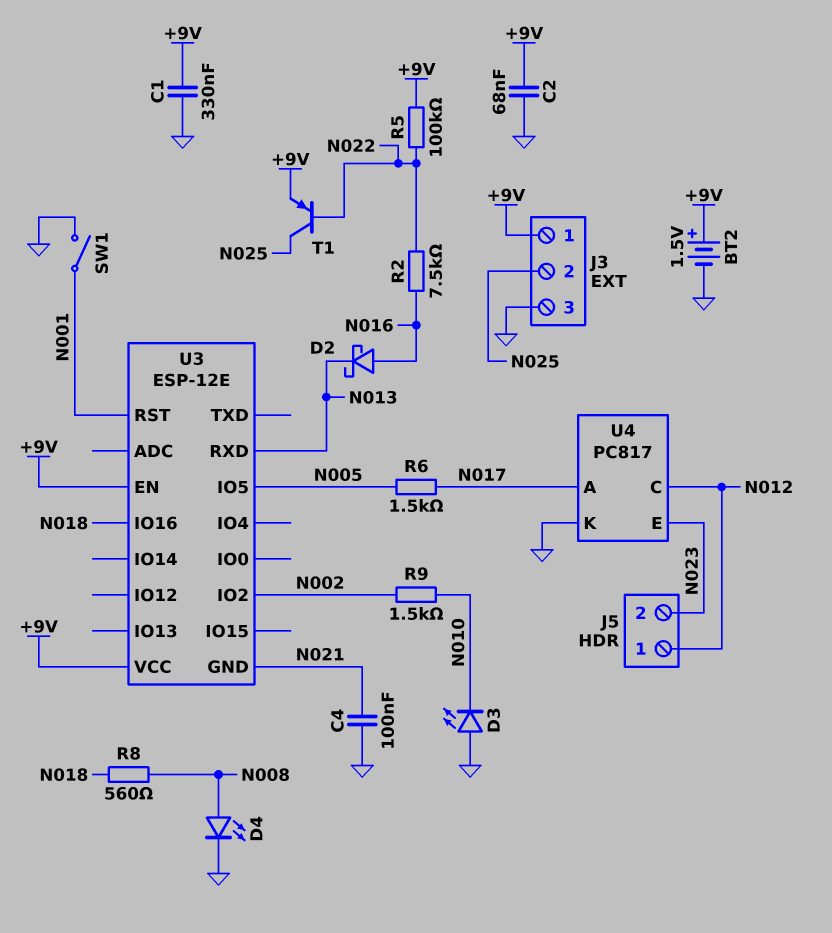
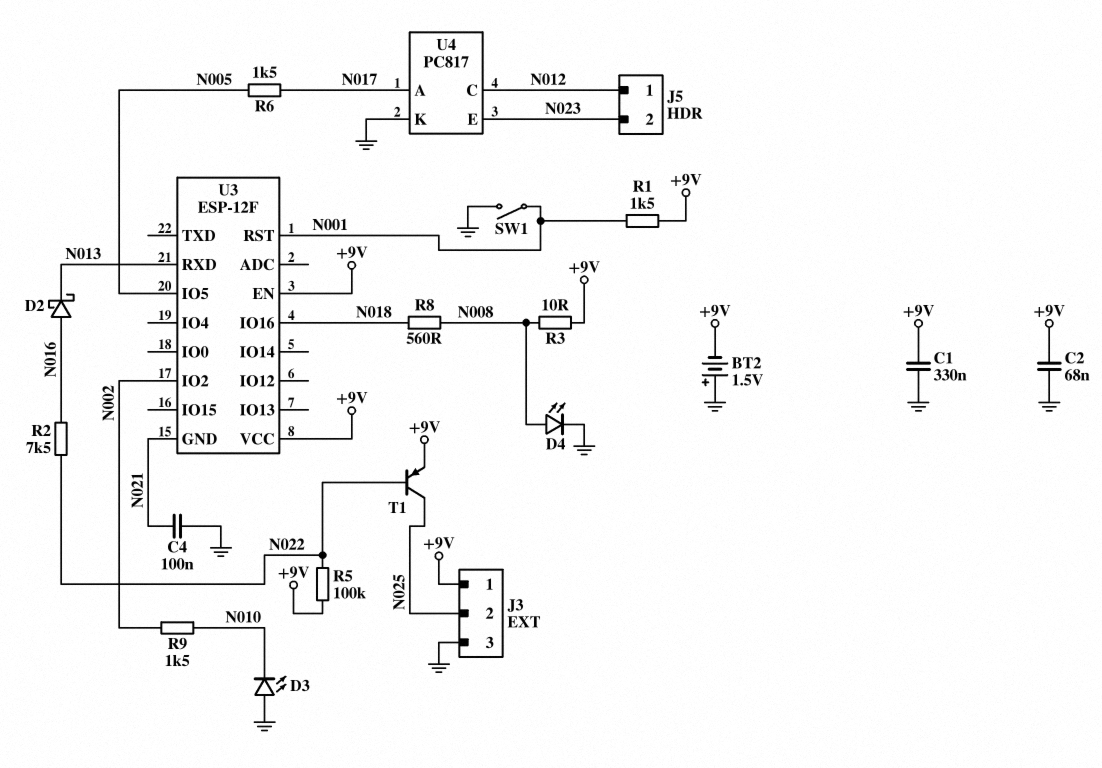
BT2: 1.5V (plus +9V, minus GND) -> 1.5V (plus GND, minus +9V)
R1: none -> 1.5k (+9V, N001)
R3: none -> 10 (+9V, N008)
U3: ESP-12E -> ESP-12F

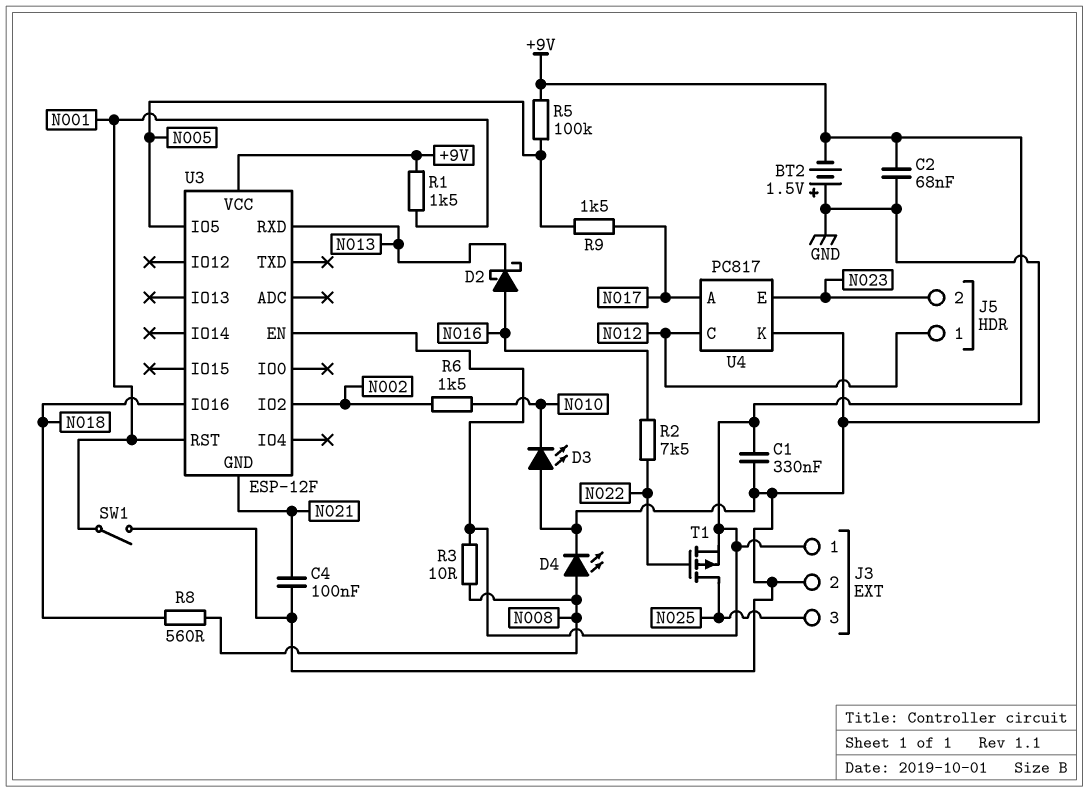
J3 pin 2: N025 -> GND
J3 pin 3: GND -> N025
R5: 100k (+9V, N022) -> 100k (+9V, N005)
R6: 1.5k (N005, N017) -> 1.5k (N002, N010)
R9: 1.5k (N002, N010) -> 1.5k (N005, N017)
T1: PNP (B N022, C N025, E +9V) -> PMOS (G N022, D N025, S +9V)

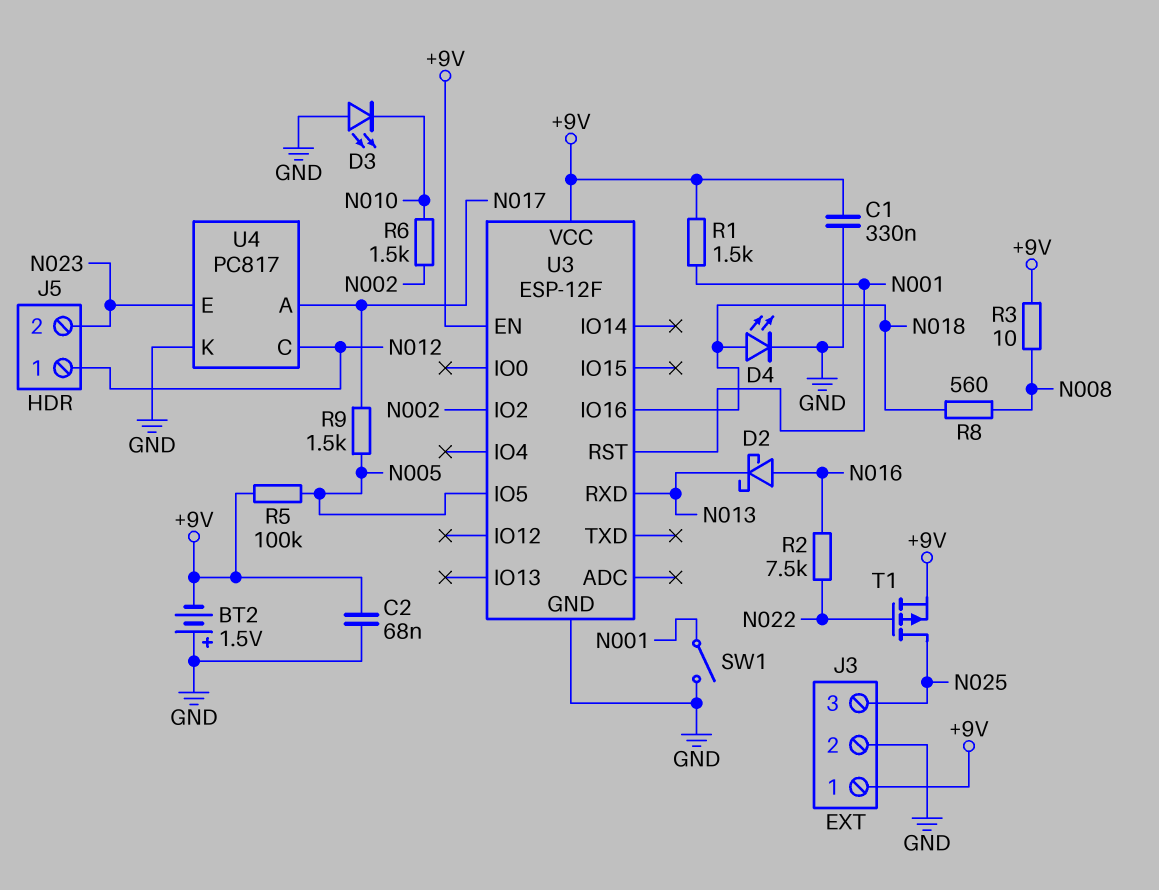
C4: 100nF (GND, N021) -> none
D4: LED (A N008, K GND) -> LED (A N018, K GND)
U3 pin GND: N021 -> GND

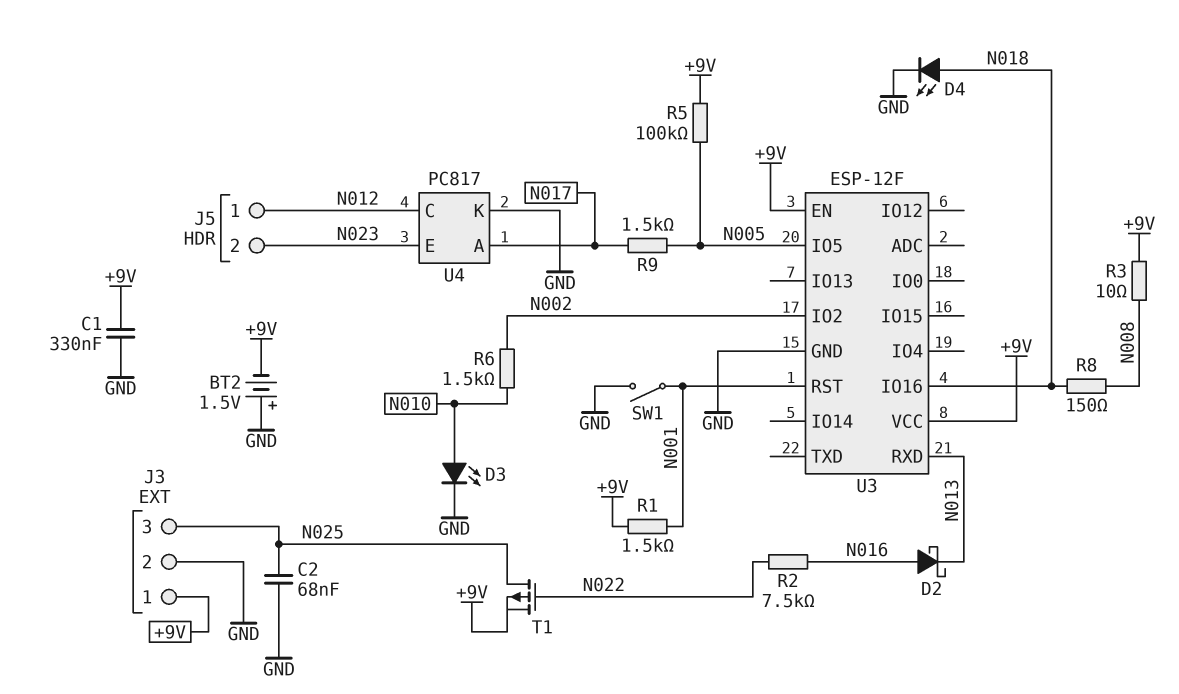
C2: 68nF (+9V, GND) -> 68nF (GND, N025)
D3: LED (A GND, K N010) -> LED (A N010, K GND)
R8: 560 (N008, N018) -> 150 (N008, N018)

